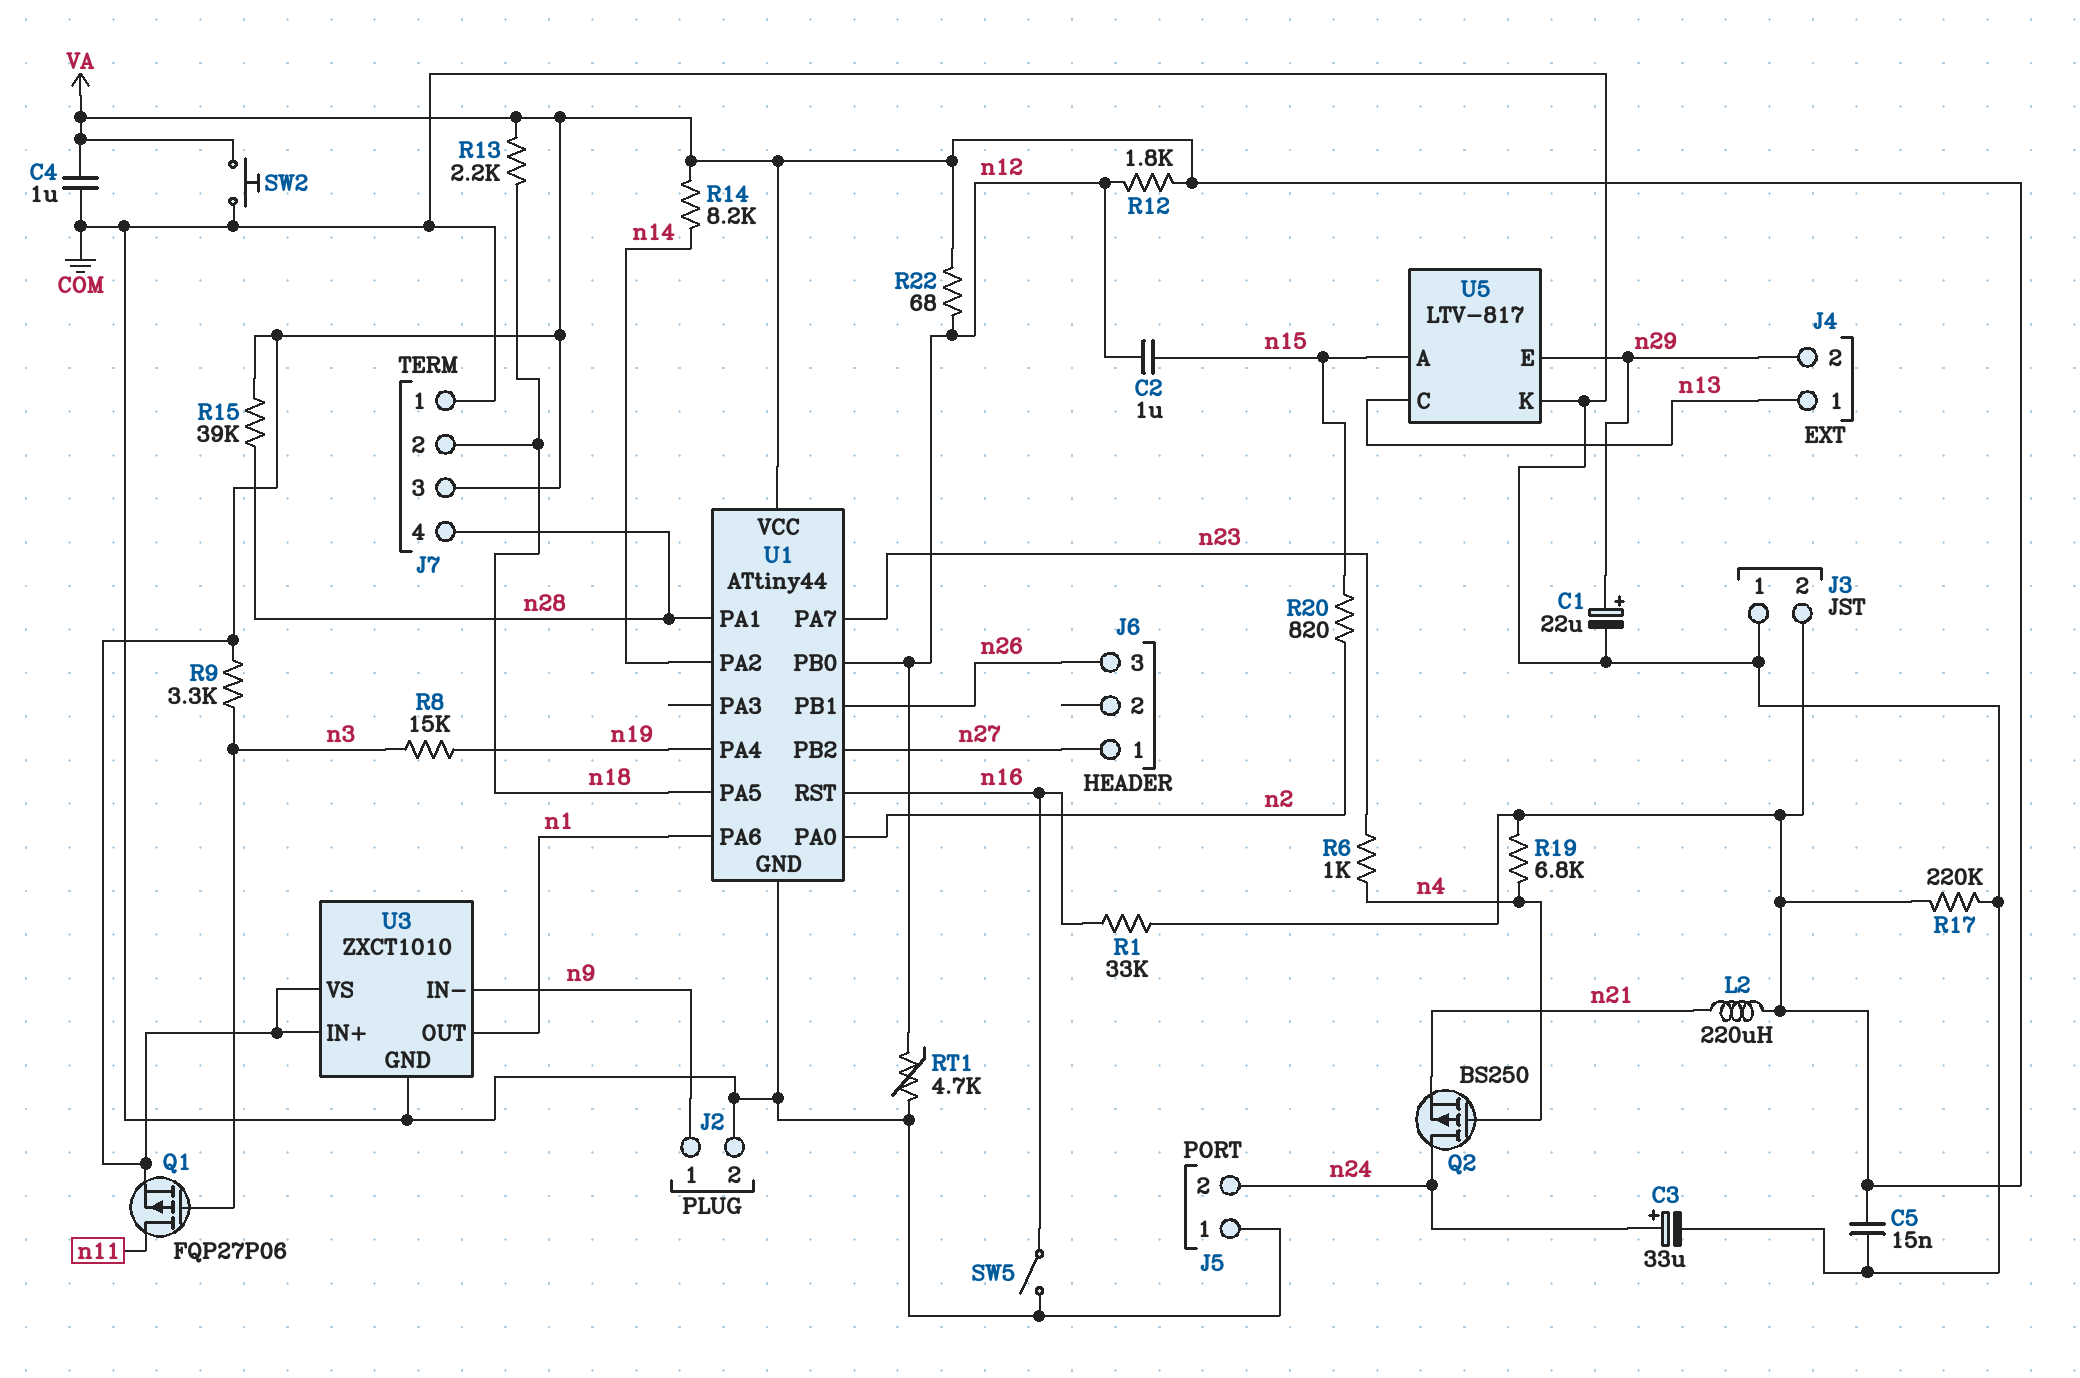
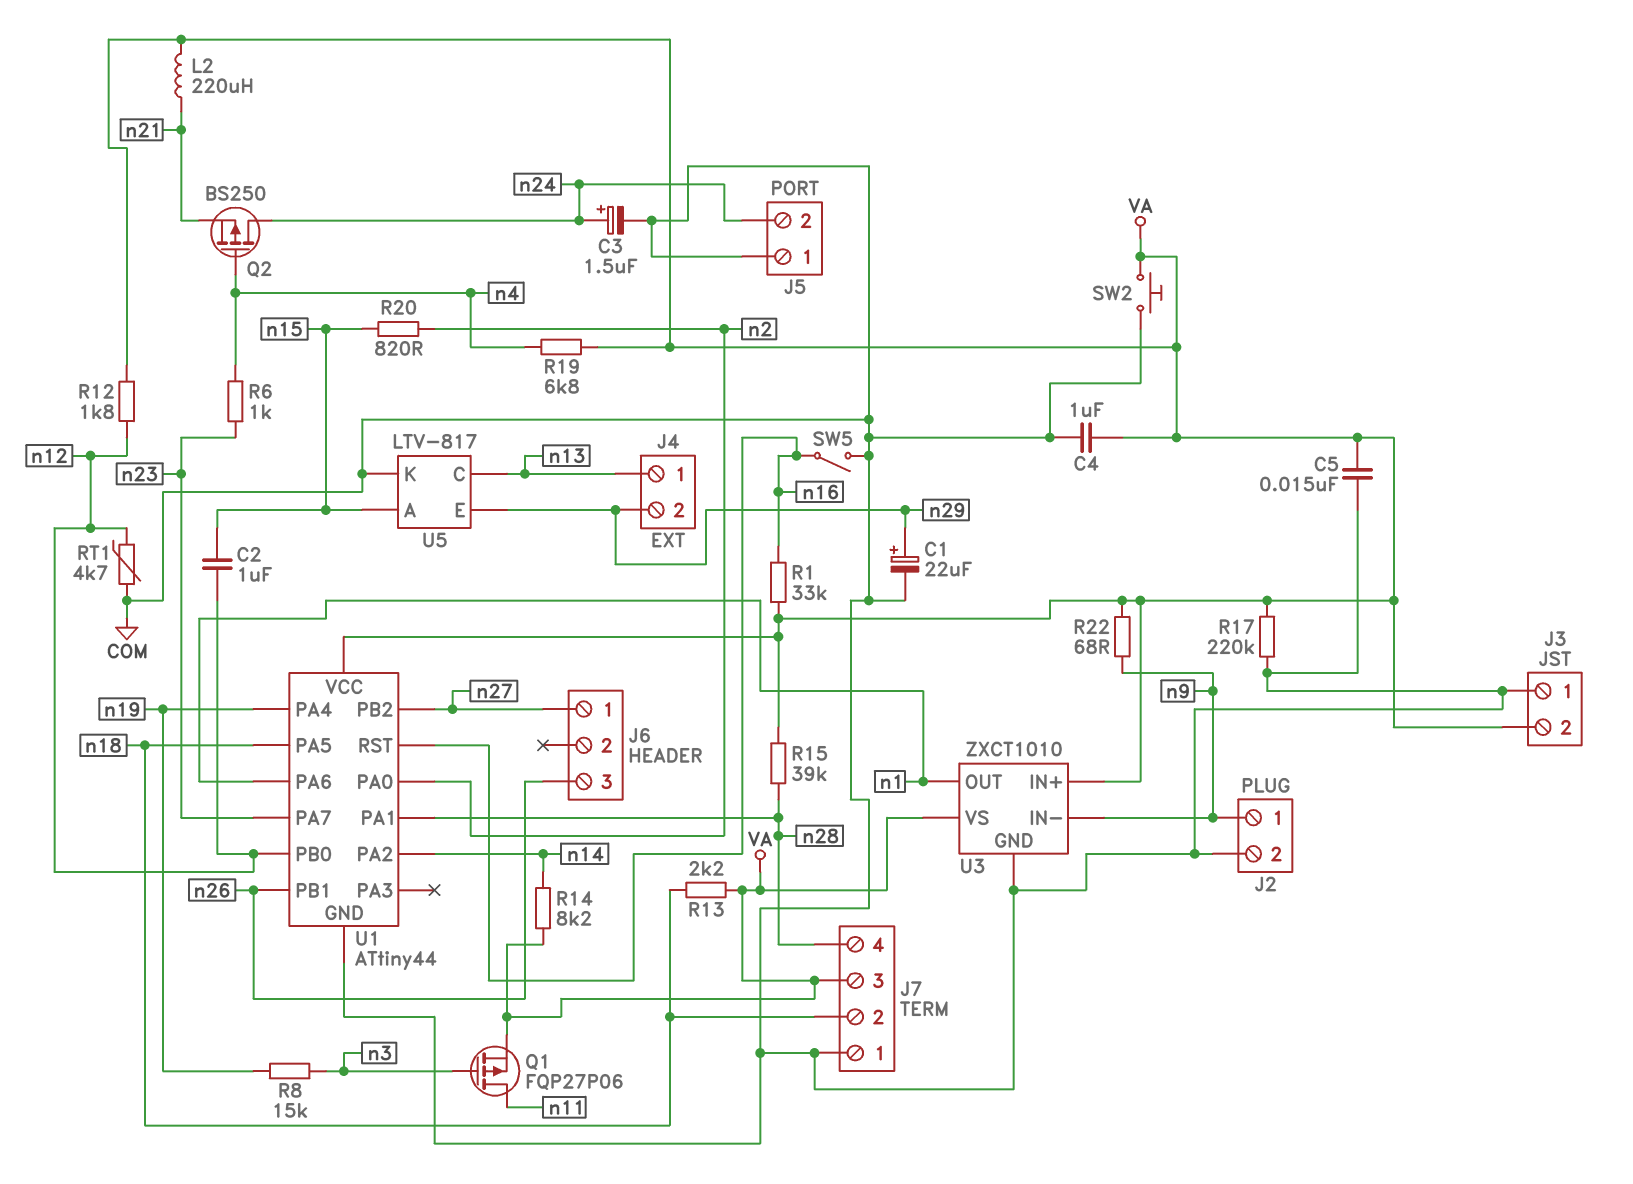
C3: 33uF (plus n24, minus COM) -> 1.5uF (plus n24, minus COM)
R9: 3.3k (VA, n3) -> none
R22: 68 (VA, n12) -> 68 (VA, n9)

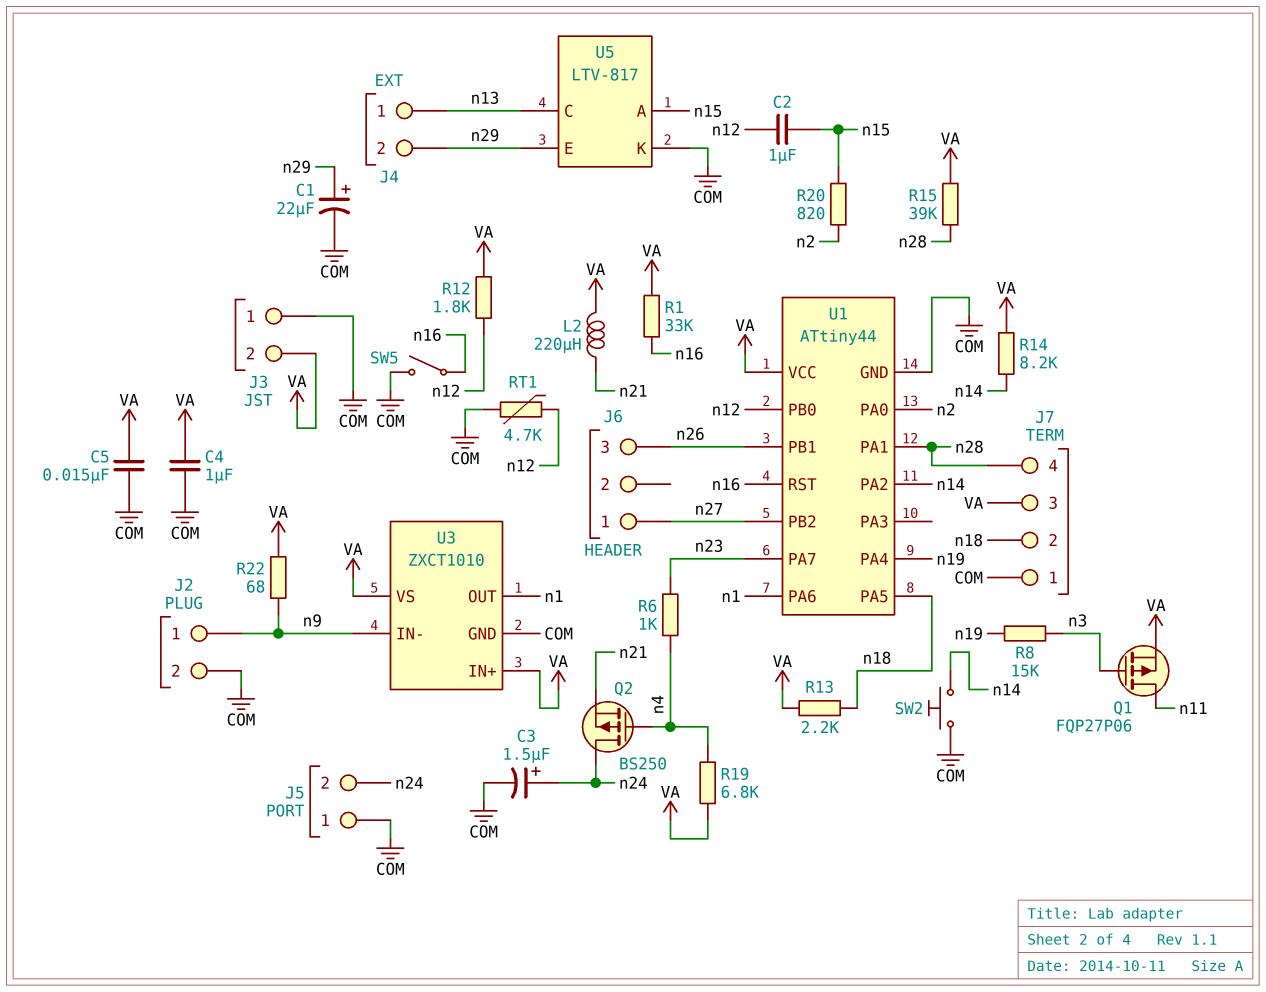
R17: 220k (COM, VA) -> none
SW2: button (COM, VA) -> button (COM, n14)

